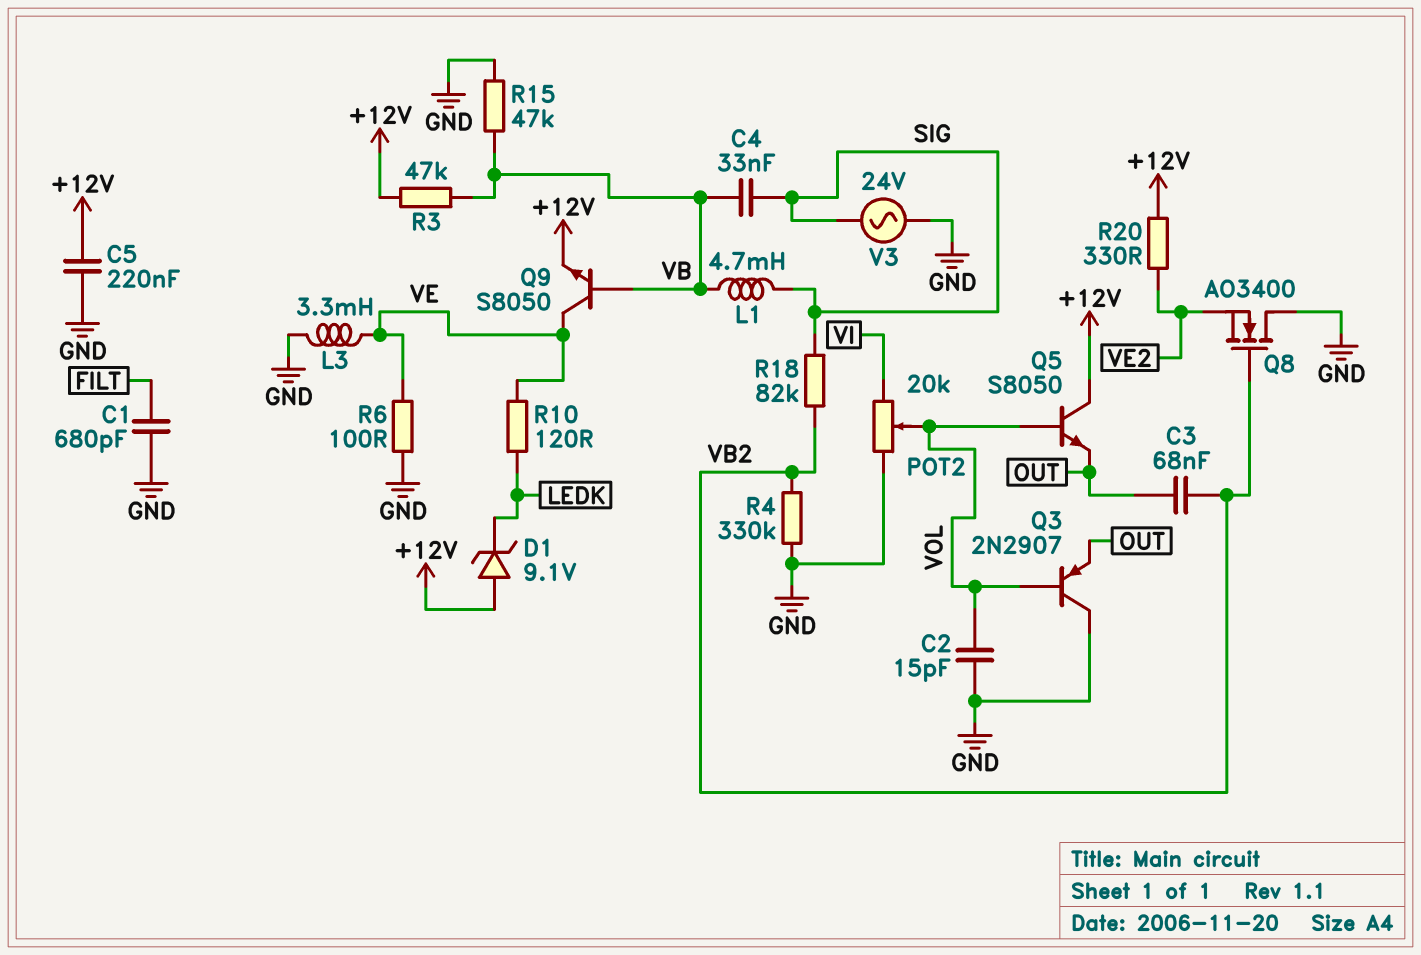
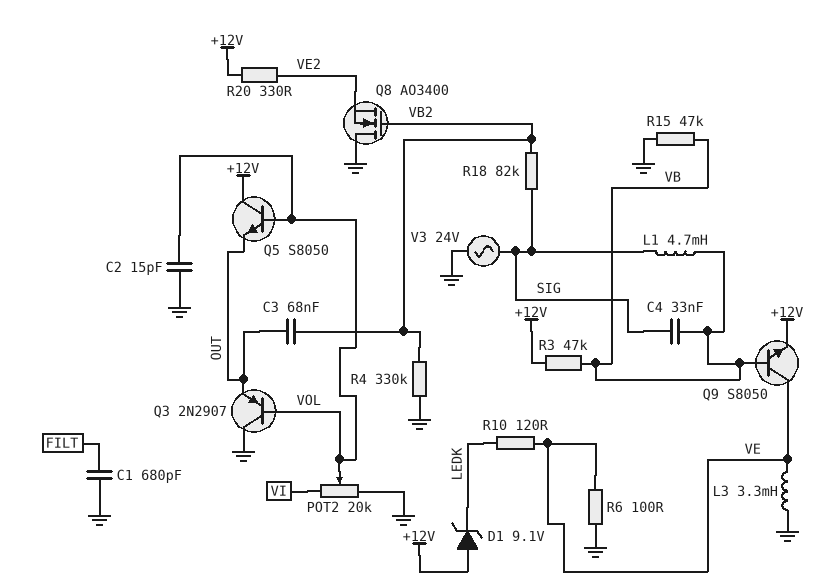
C5: 220nF (+12V, GND) -> none

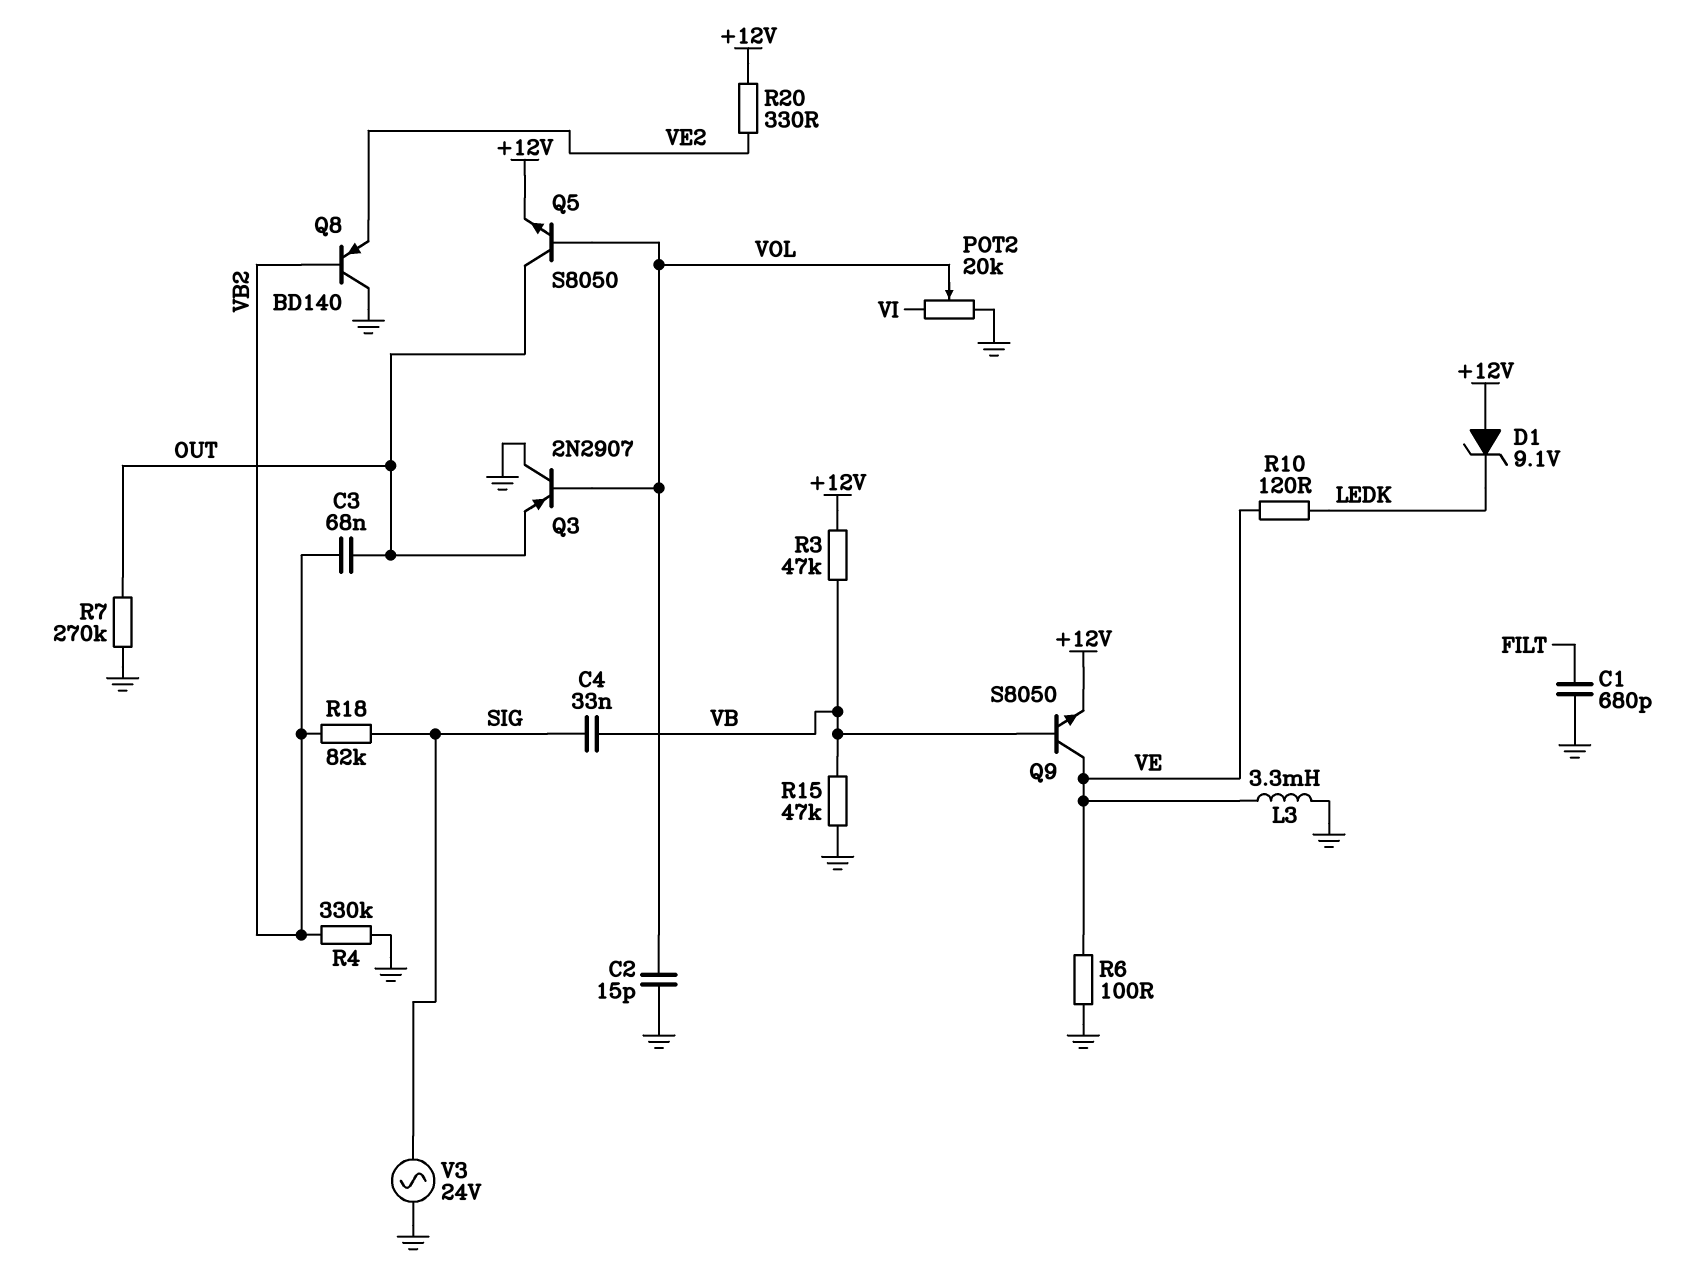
L1: 4.7mH (SIG, VB) -> none
Q5: NPN S8050 (B VOL, C +12V, E OUT) -> NPN S8050 (B VOL, C OUT, E +12V)
Q8: NMOS AO3400 (G VB2, D GND, S VE2) -> PNP BD140 (B VB2, C GND, E VE2)
R7: none -> 270k (GND, OUT)

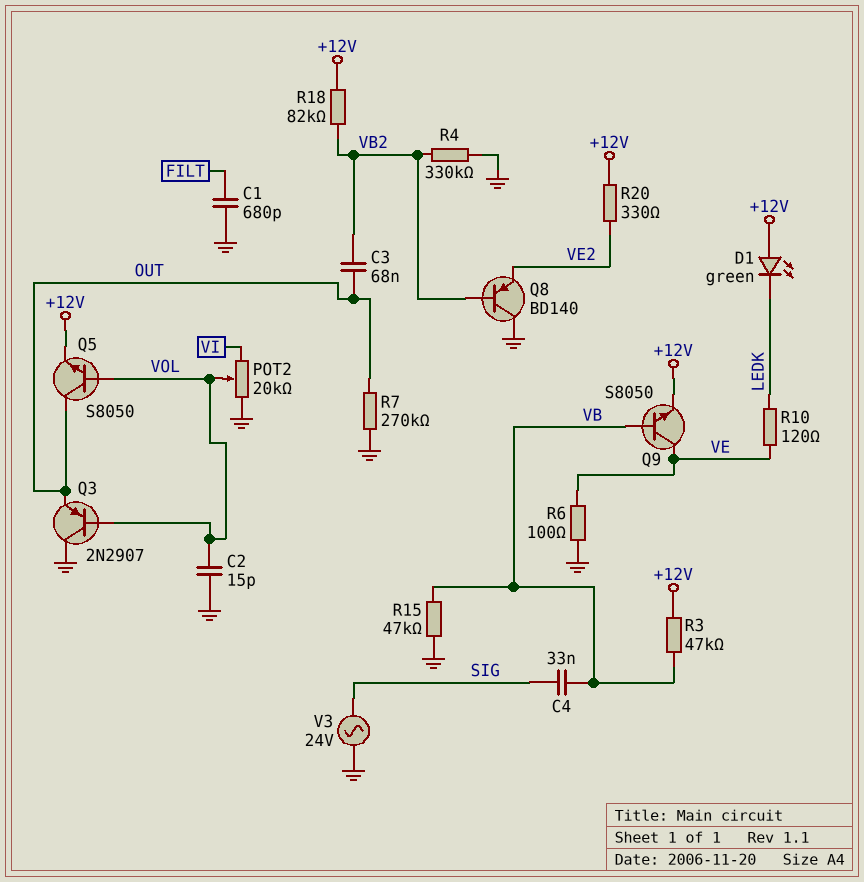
D1: zener 9.1V (A +12V, K LEDK) -> LED green (A +12V, K LEDK)
L3: 3.3mH (GND, VE) -> none
R18: 82k (SIG, VB2) -> 82k (+12V, VB2)

